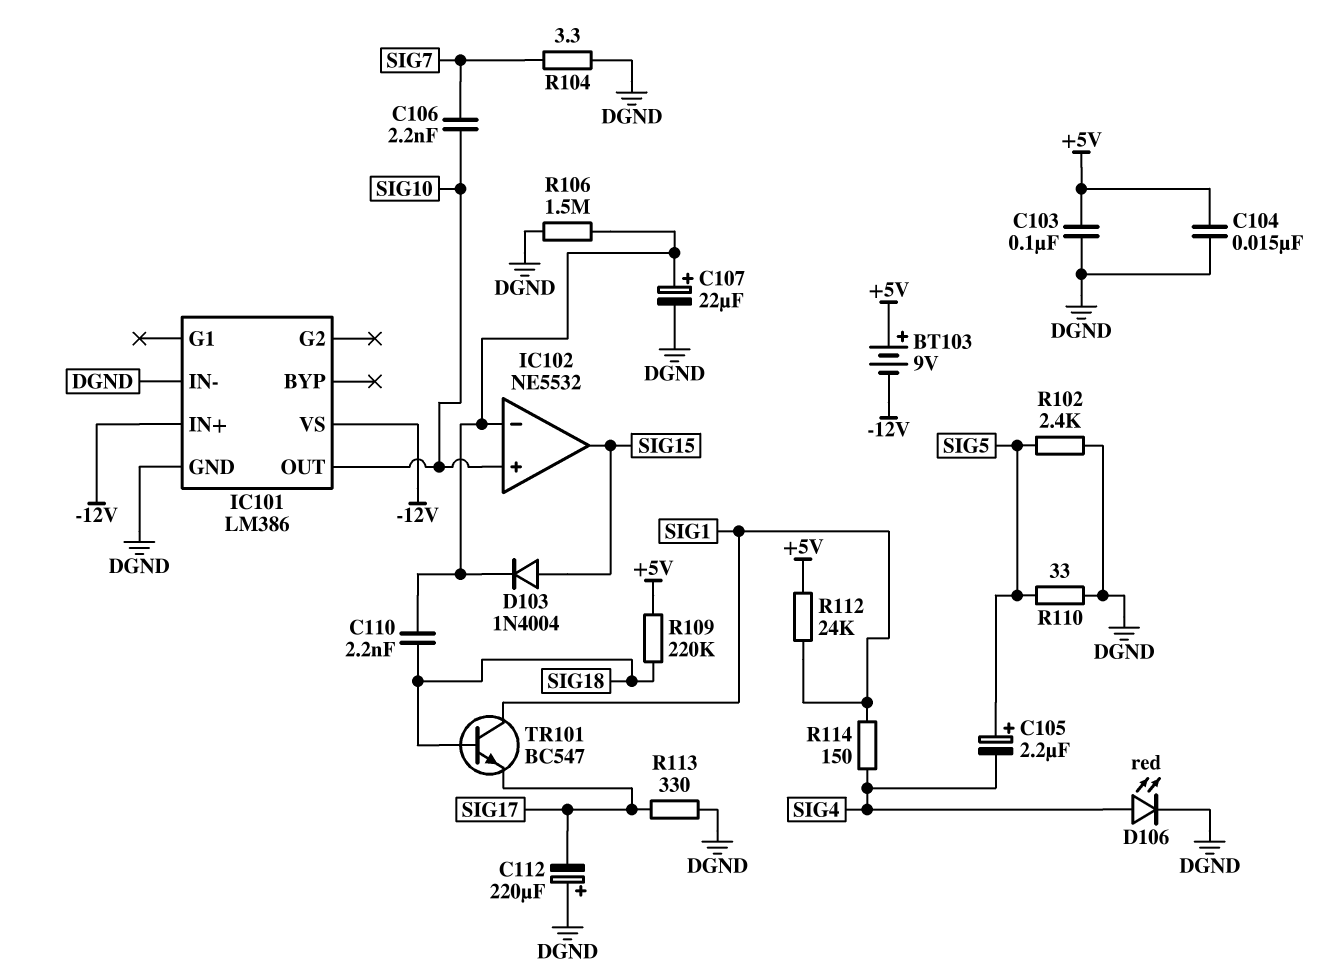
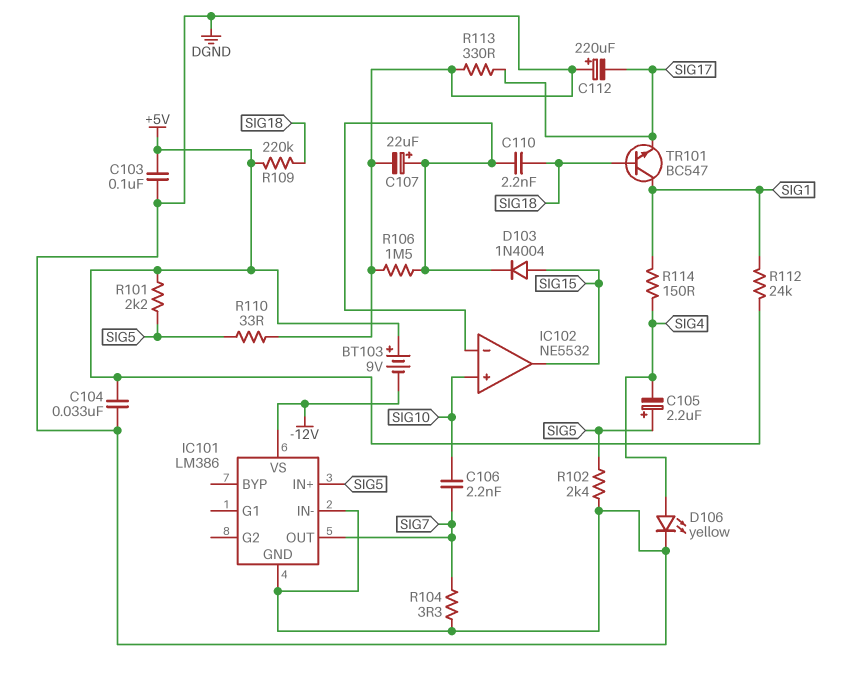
C104: 15nF (+5V, DGND) -> 33nF (+5V, DGND)
D106: LED red (A SIG4, K DGND) -> LED yellow (A SIG4, K DGND)
IC101 pin IN+: -12V -> SIG5
IC101 pin OUT: SIG10 -> SIG7
R101: none -> 2.2k (+5V, SIG5)

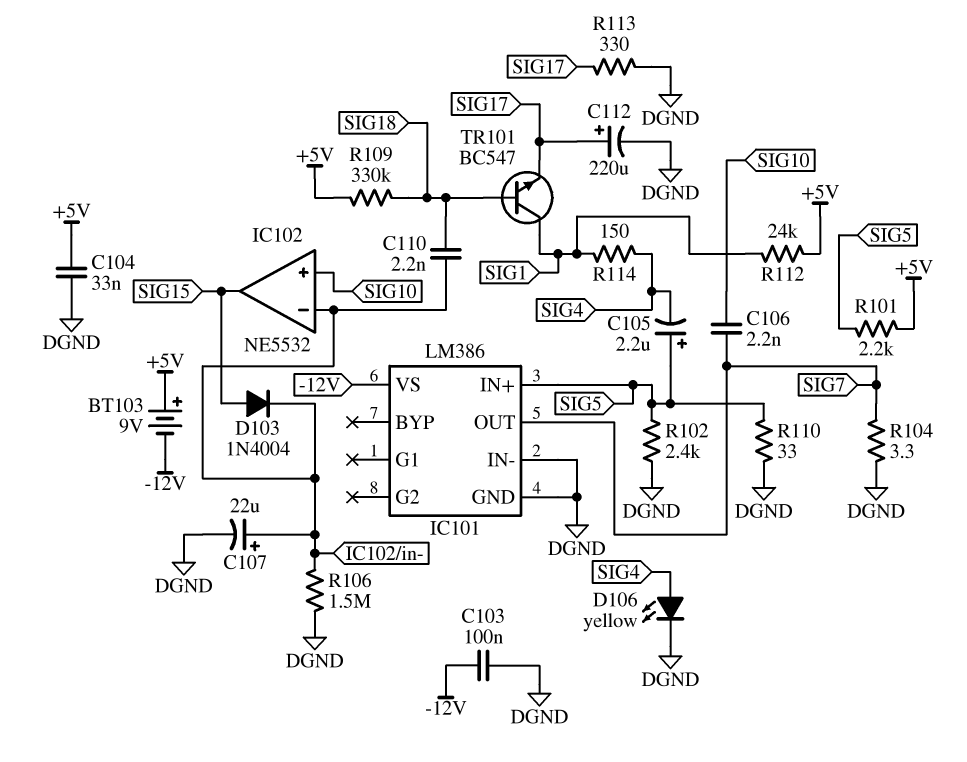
C103: 100nF (+5V, DGND) -> 100nF (-12V, DGND)
C112: 220uF (plus DGND, minus SIG17) -> 220uF (plus SIG17, minus DGND)
R109: 220k (+5V, SIG18) -> 330k (+5V, SIG18)

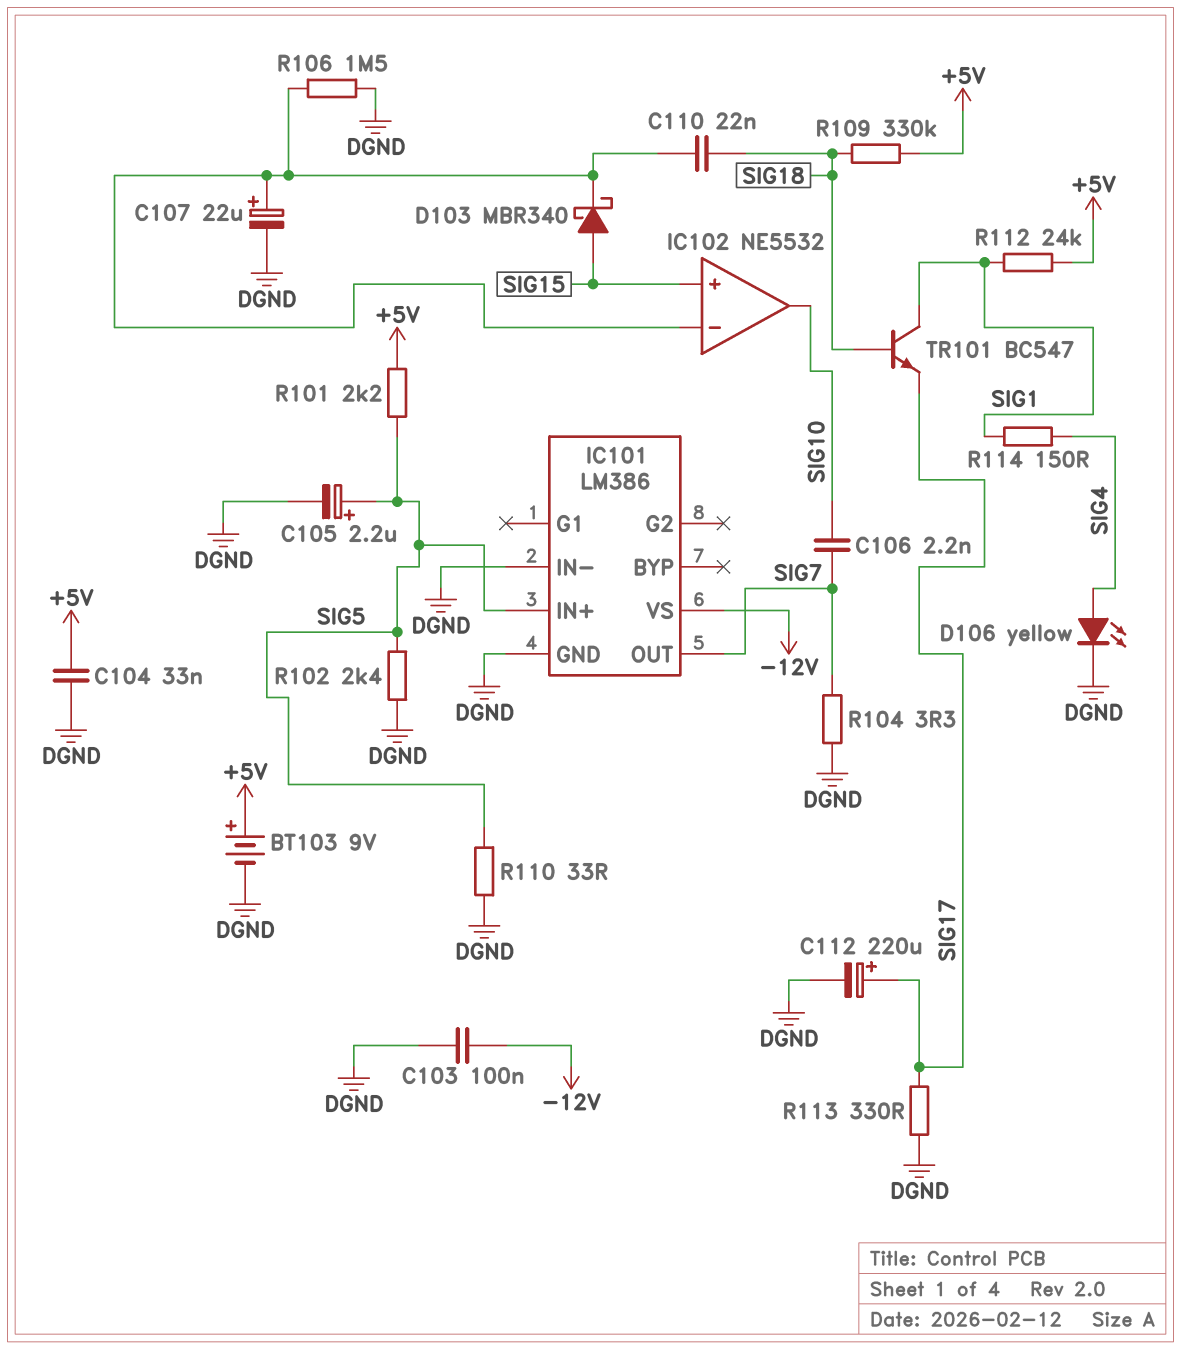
BT103: 9V (plus +5V, minus -12V) -> 9V (plus +5V, minus DGND)
C105: 2.2uF (plus SIG5, minus SIG4) -> 2.2uF (plus SIG5, minus DGND)
C110: 2.2nF (IC102/in-, SIG18) -> 22nF (IC102/in-, SIG18)
D103: diode 1N4004 (A SIG15, K IC102/in-) -> schottky MBR340 (A SIG15, K IC102/in-)
IC102 pin in+: SIG10 -> SIG15
IC102 pin out: SIG15 -> SIG10

